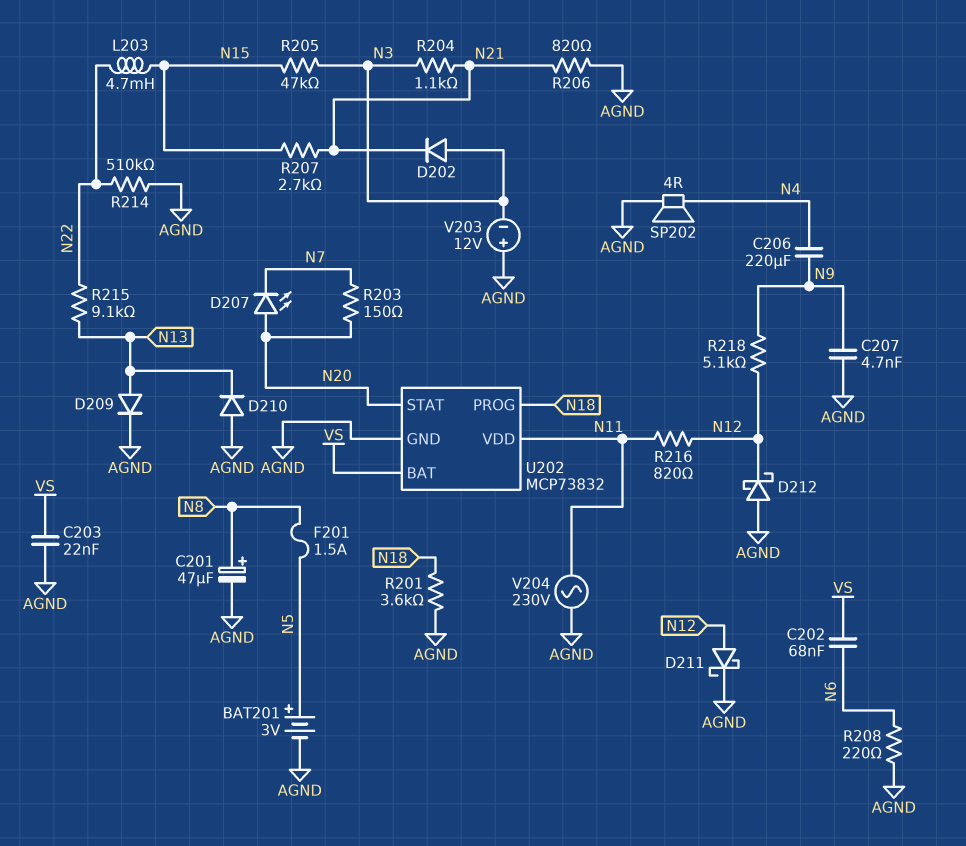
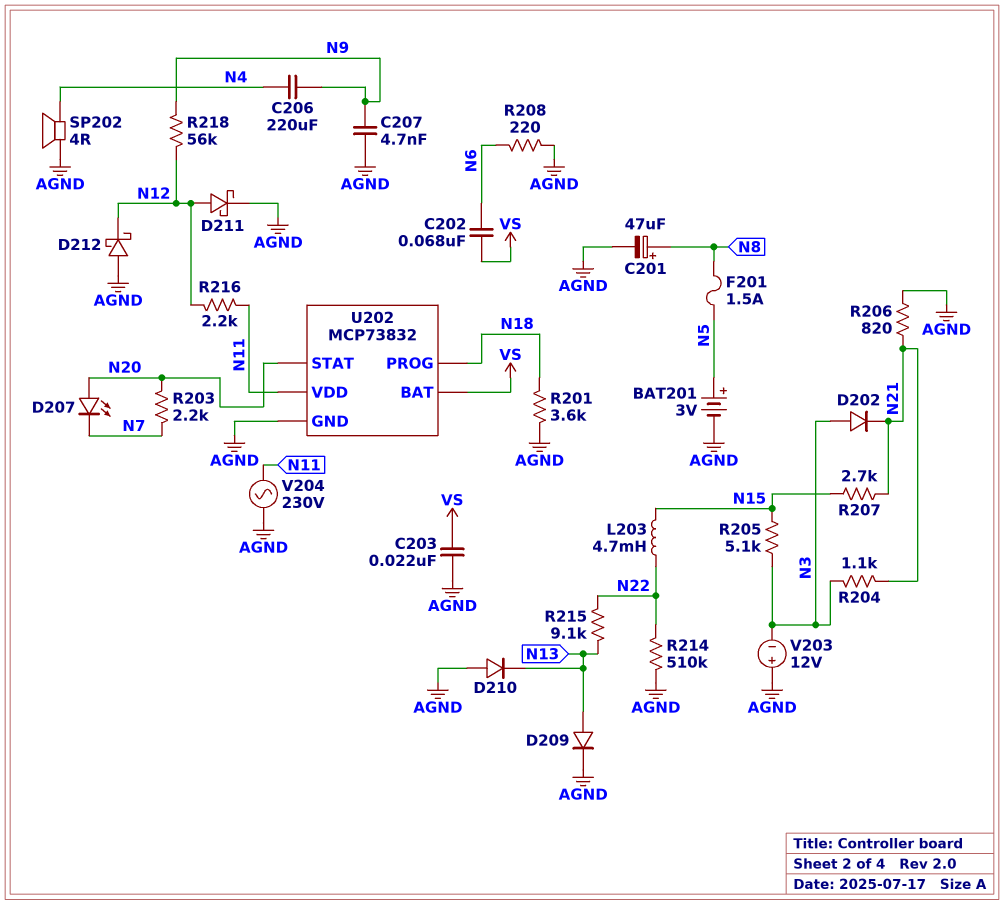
R203: 150 (N7, N20) -> 2.2k (N7, N20)
R205: 47k (N3, N15) -> 5.1k (N3, N15)
R216: 820 (N11, N12) -> 2.2k (N11, N12)
R218: 5.1k (N9, N12) -> 56k (N9, N12)

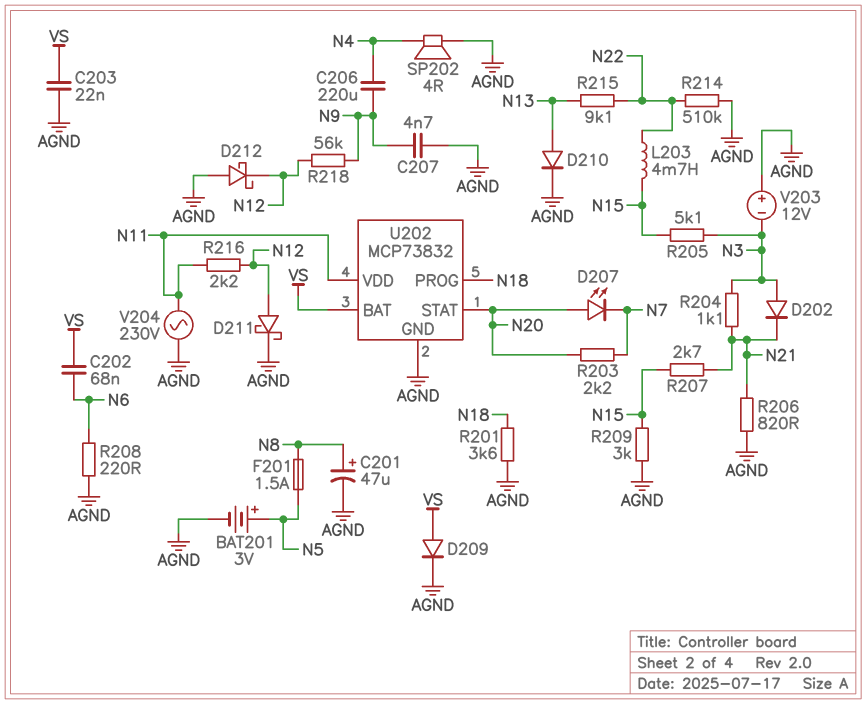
D209: diode (A N13, K AGND) -> diode (A VS, K AGND)
D210: diode (A AGND, K N13) -> diode (A N13, K AGND)
R209: none -> 3k (AGND, N15)

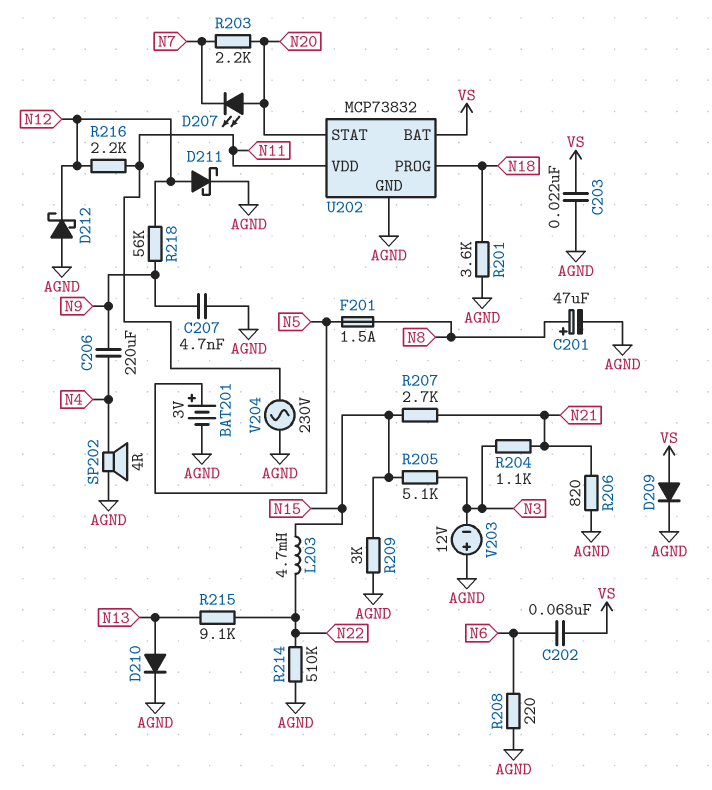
D202: diode (A N3, K N21) -> none

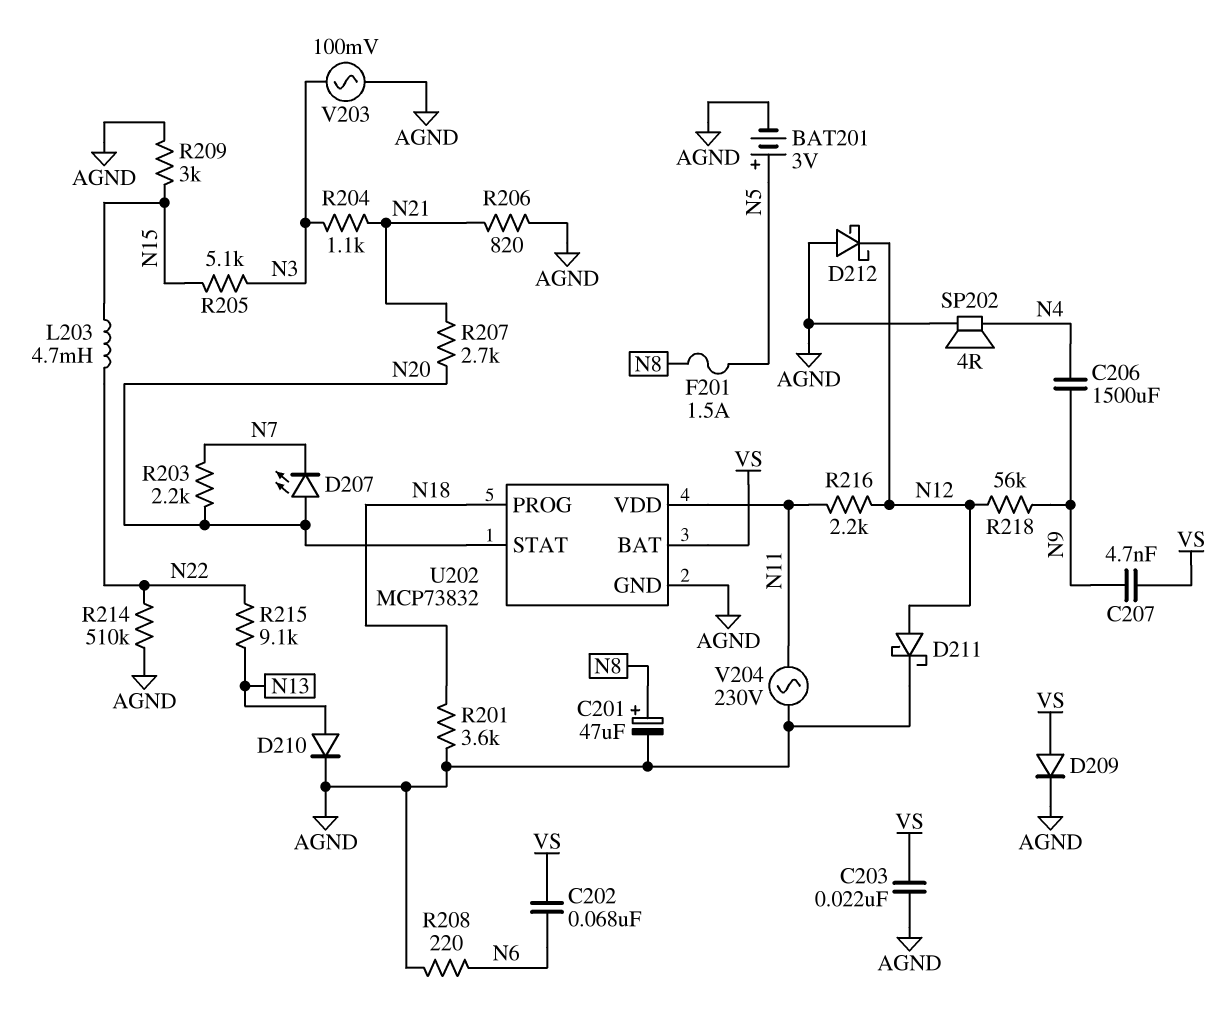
C206: 220uF (N4, N9) -> 1500uF (N4, N9)
C207: 4.7nF (AGND, N9) -> 4.7nF (N9, VS)
R207: 2.7k (N15, N21) -> 2.7k (N20, N21)
V203: 12V (plus AGND, minus N3) -> AC 100mV (AGND, N3)

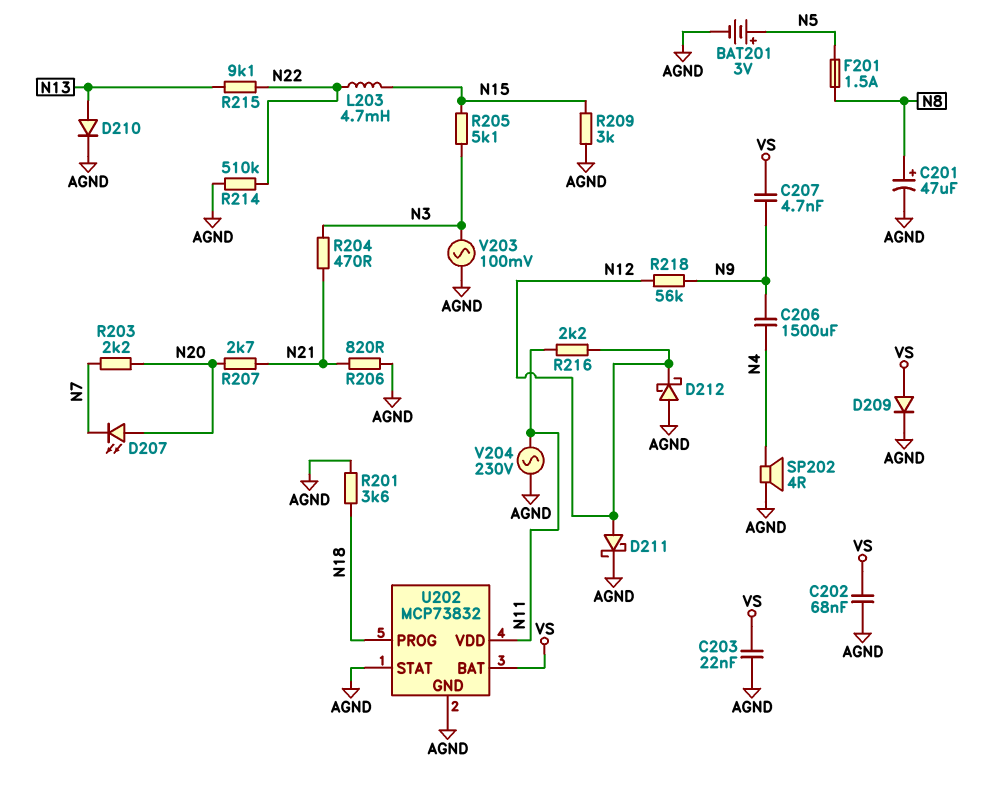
C202: 68nF (N6, VS) -> 68nF (AGND, VS)
R204: 1.1k (N3, N21) -> 470 (N3, N21)
R208: 220 (AGND, N6) -> none
U202 pin STAT: N20 -> AGND

